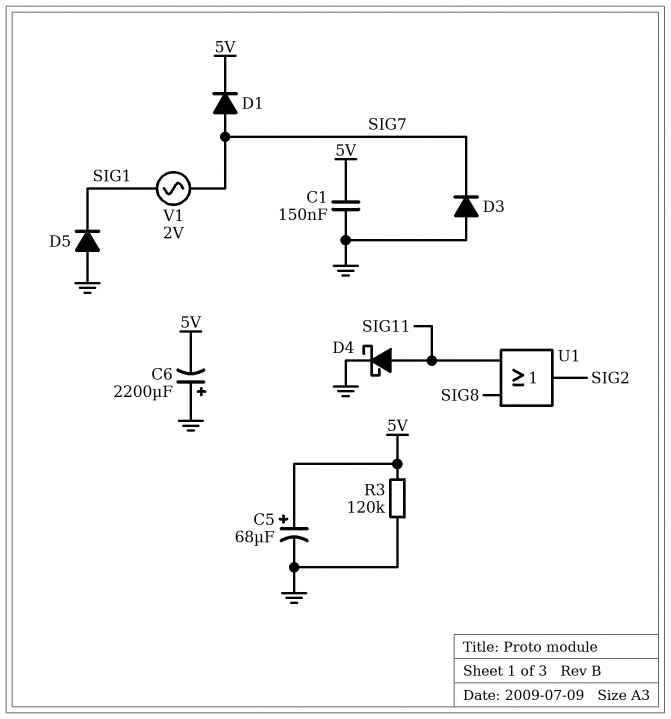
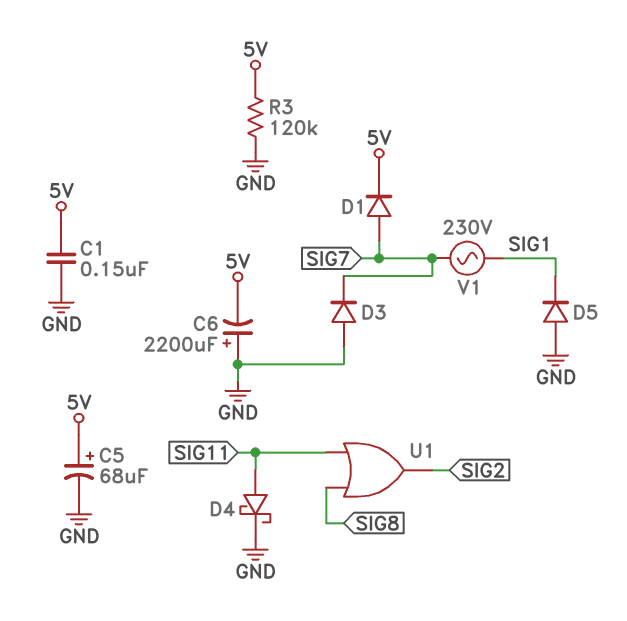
V1: AC 2V (SIG1, SIG7) -> AC 230V (SIG1, SIG7)

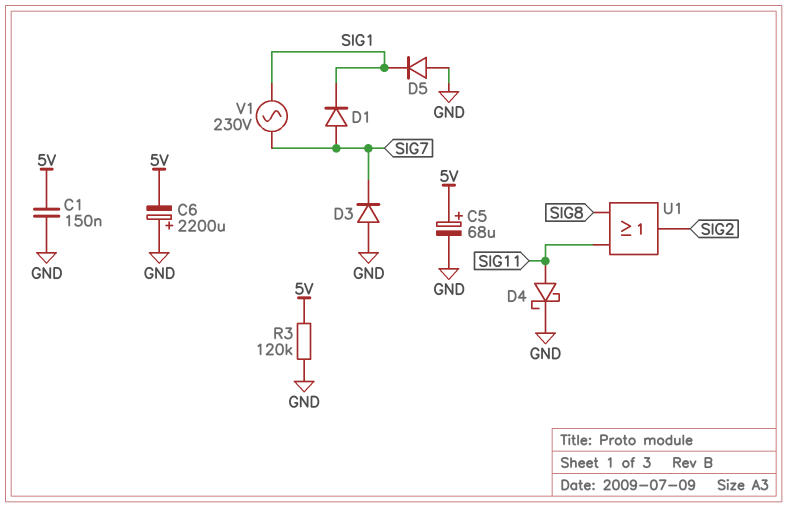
D1: diode (A SIG7, K 5V) -> diode (A SIG7, K SIG1)

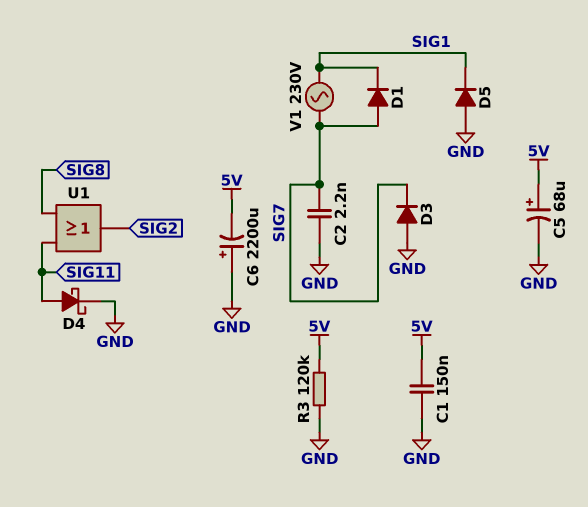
C2: none -> 2.2nF (GND, SIG7)

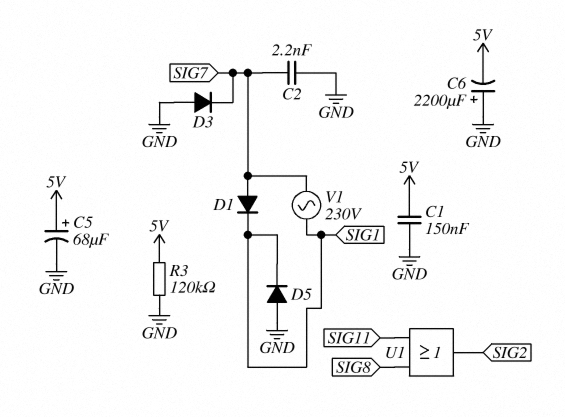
D4: schottky (A SIG11, K GND) -> none

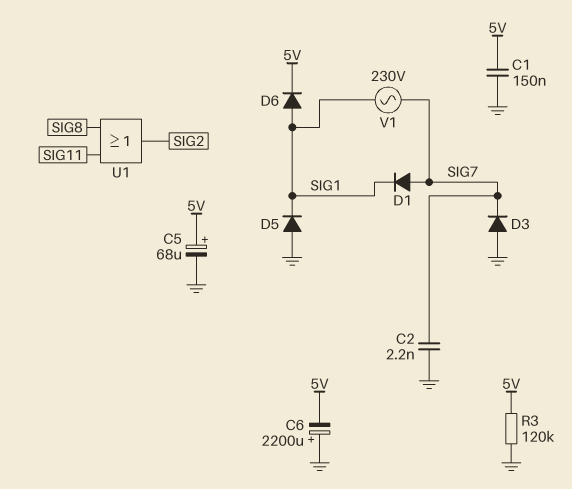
D6: none -> diode (A SIG1, K 5V)

